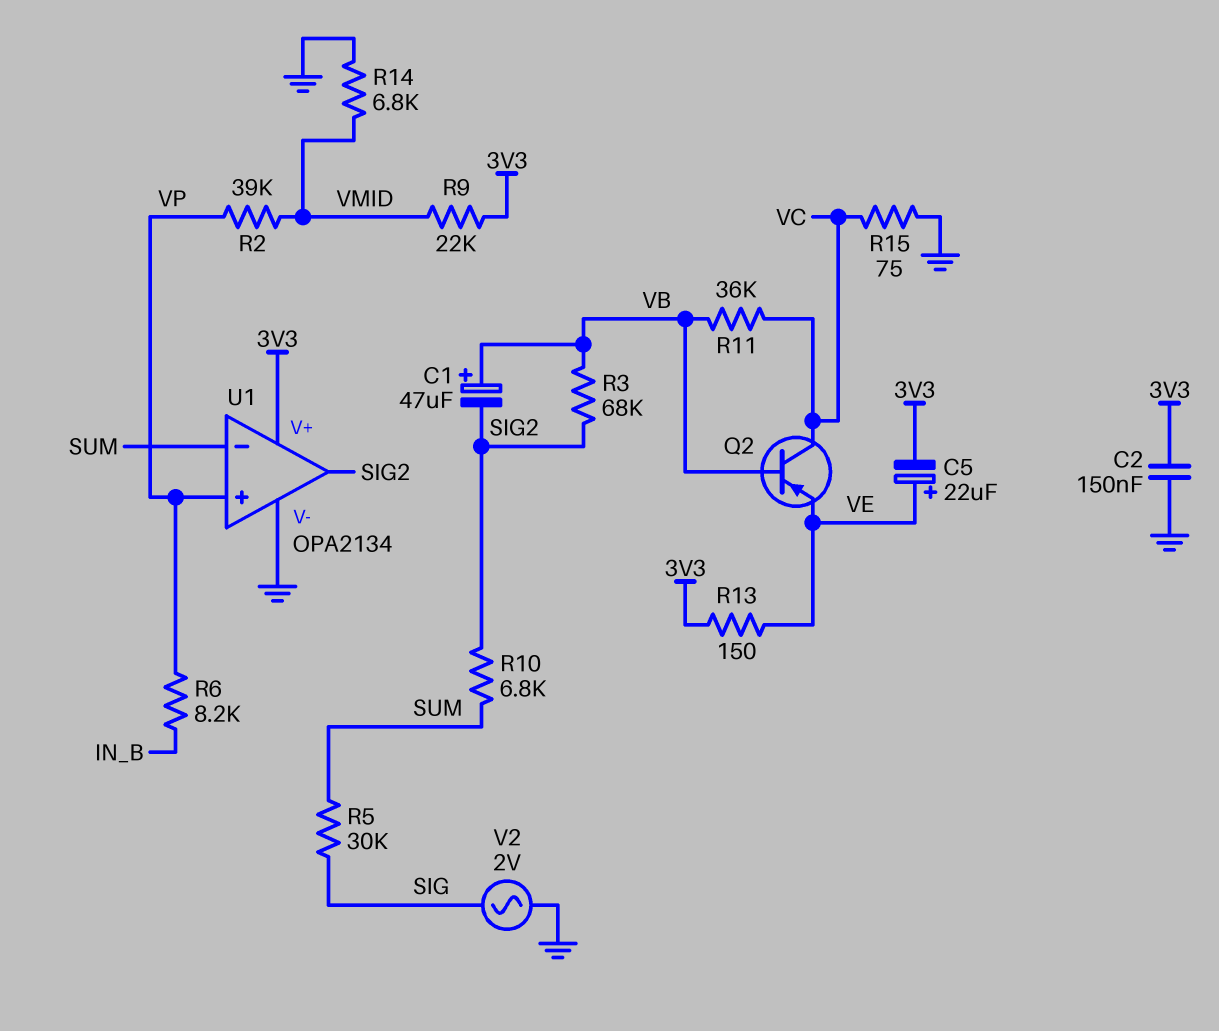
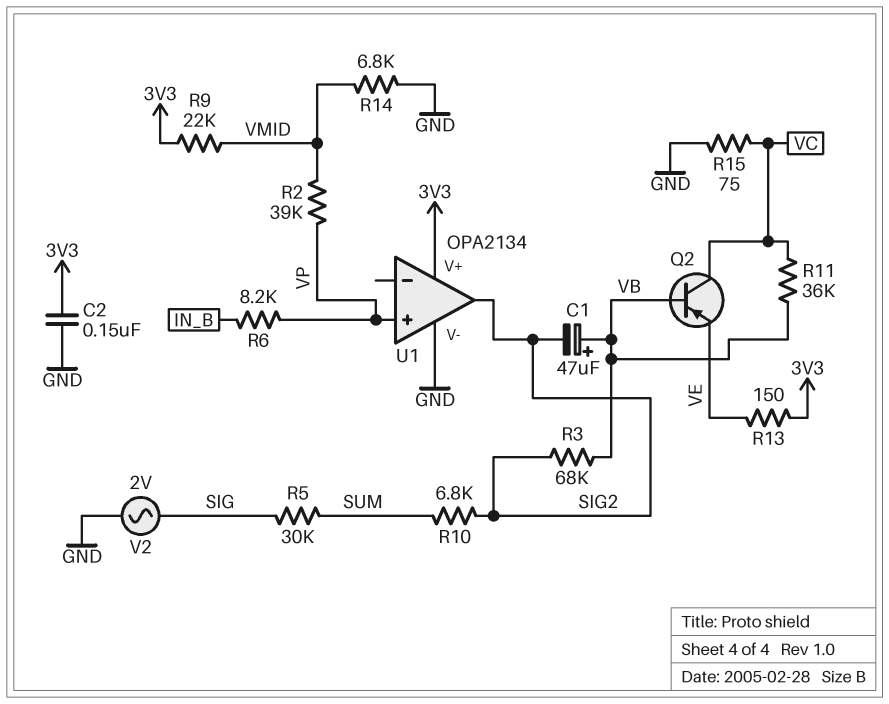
C5: 22uF (plus VE, minus 3V3) -> none
U1 pin in-: SUM -> none

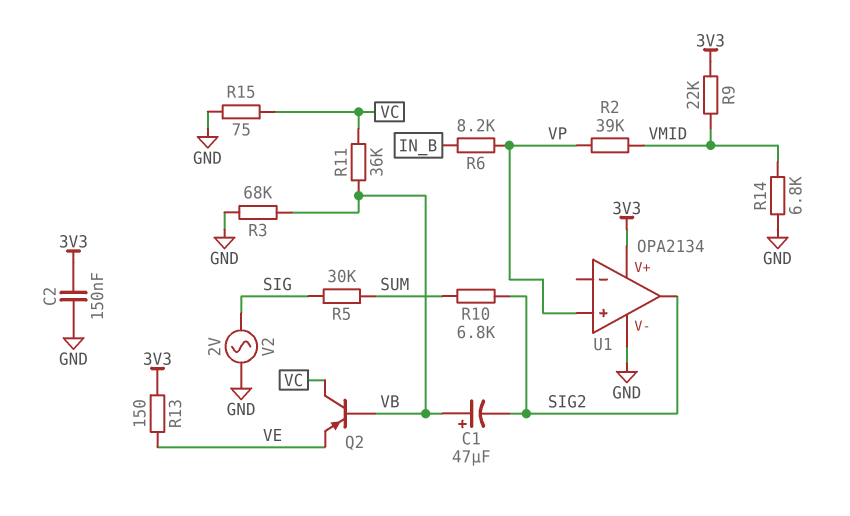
R3: 68k (SIG2, VB) -> 68k (GND, VB)

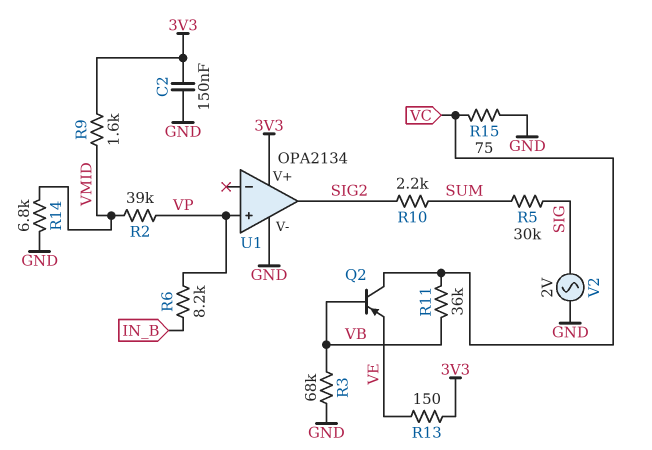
C1: 47uF (plus VB, minus SIG2) -> none
R9: 22k (3V3, VMID) -> 1.6k (3V3, VMID)
R10: 6.8k (SIG2, SUM) -> 2.2k (SIG2, SUM)

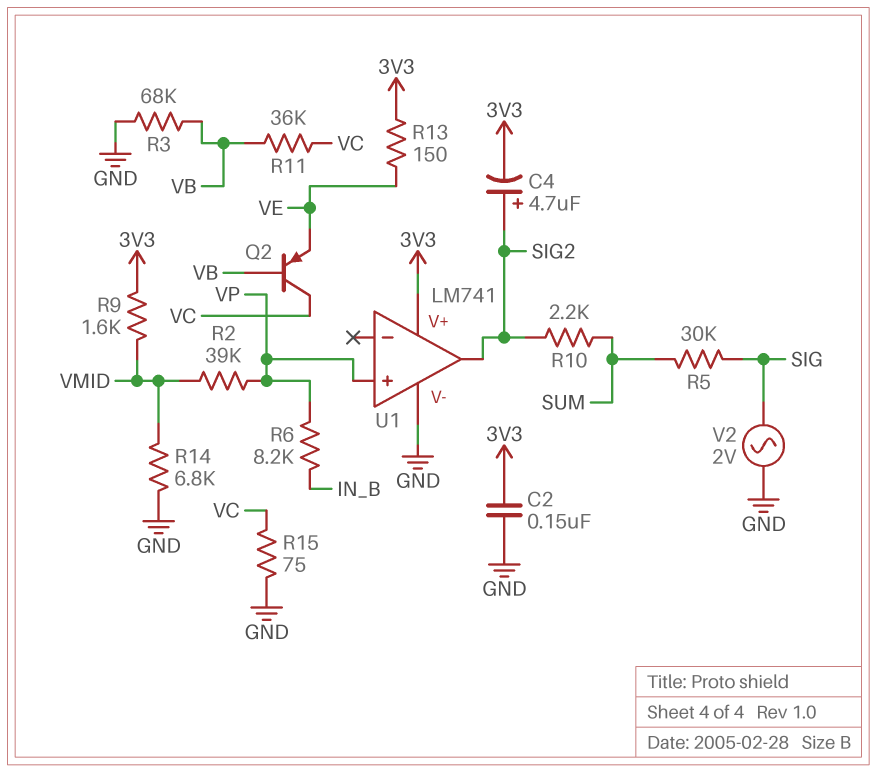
C4: none -> 4.7uF (plus SIG2, minus 3V3)
U1: OPA2134 -> LM741

